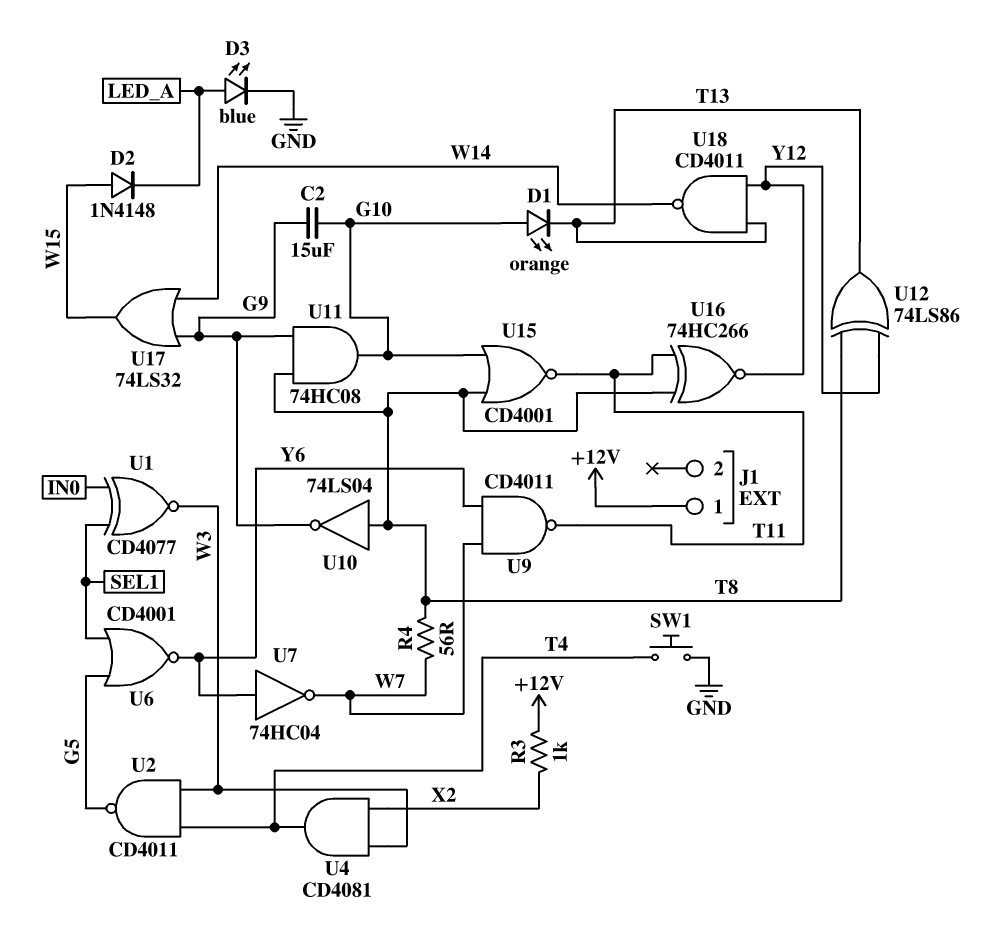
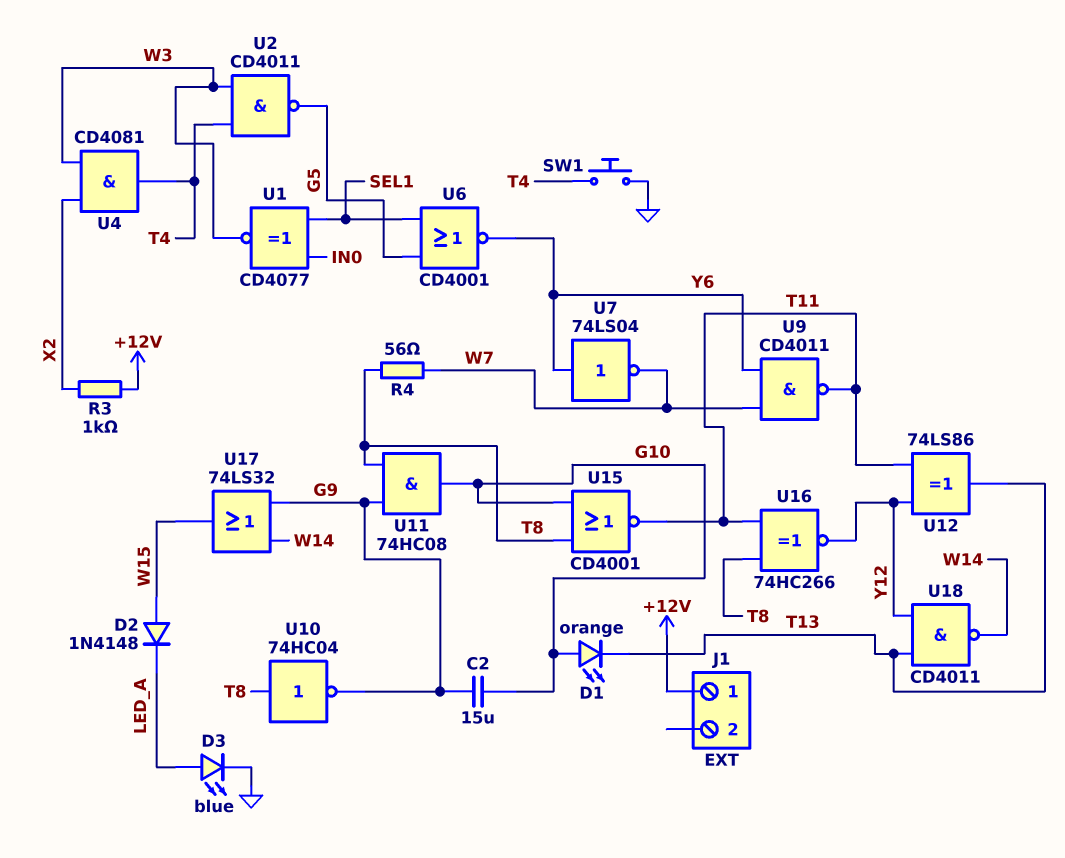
U7: NOT 74HC04 (in Y6, out W7) -> NOT 74LS04 (in Y6, out W7)
U10: NOT 74LS04 (in T8, out G9) -> NOT 74HC04 (in T8, out G9)
U12: XOR 74LS86 (in T8, in Y12, out T13) -> XOR 74LS86 (in T11, in Y12, out T13)

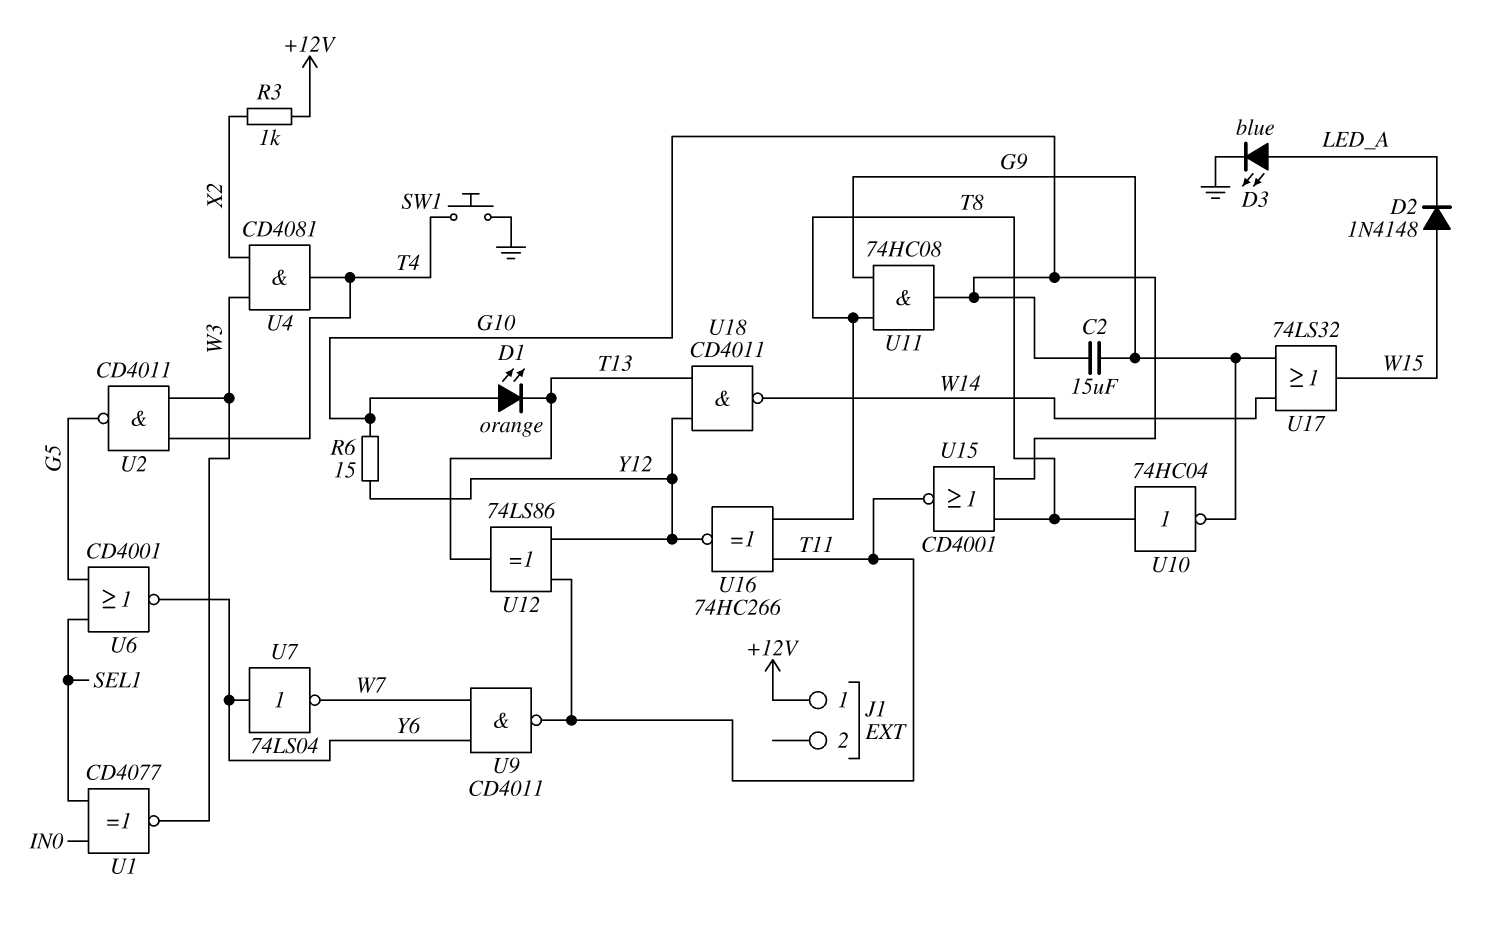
R4: 56 (T8, W7) -> none
R6: none -> 15 (G10, Y12)

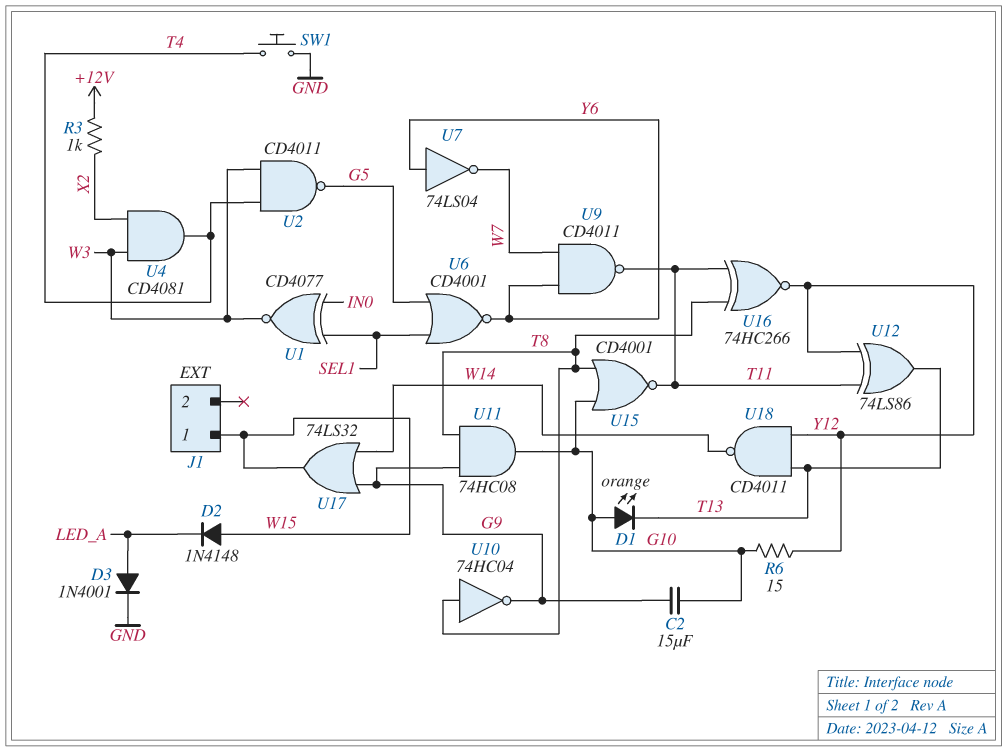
D3: LED blue (A LED_A, K GND) -> diode 1N4001 (A LED_A, K GND)
J1 pin 1: +12V -> W15

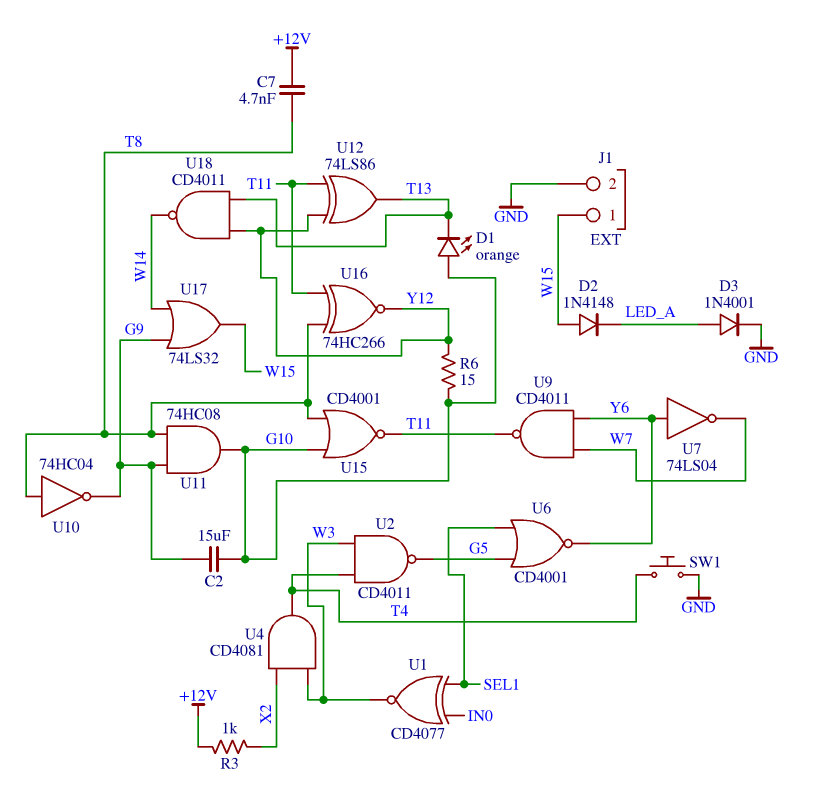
C7: none -> 4.7nF (+12V, T8)
J1 pin 2: none -> GND

